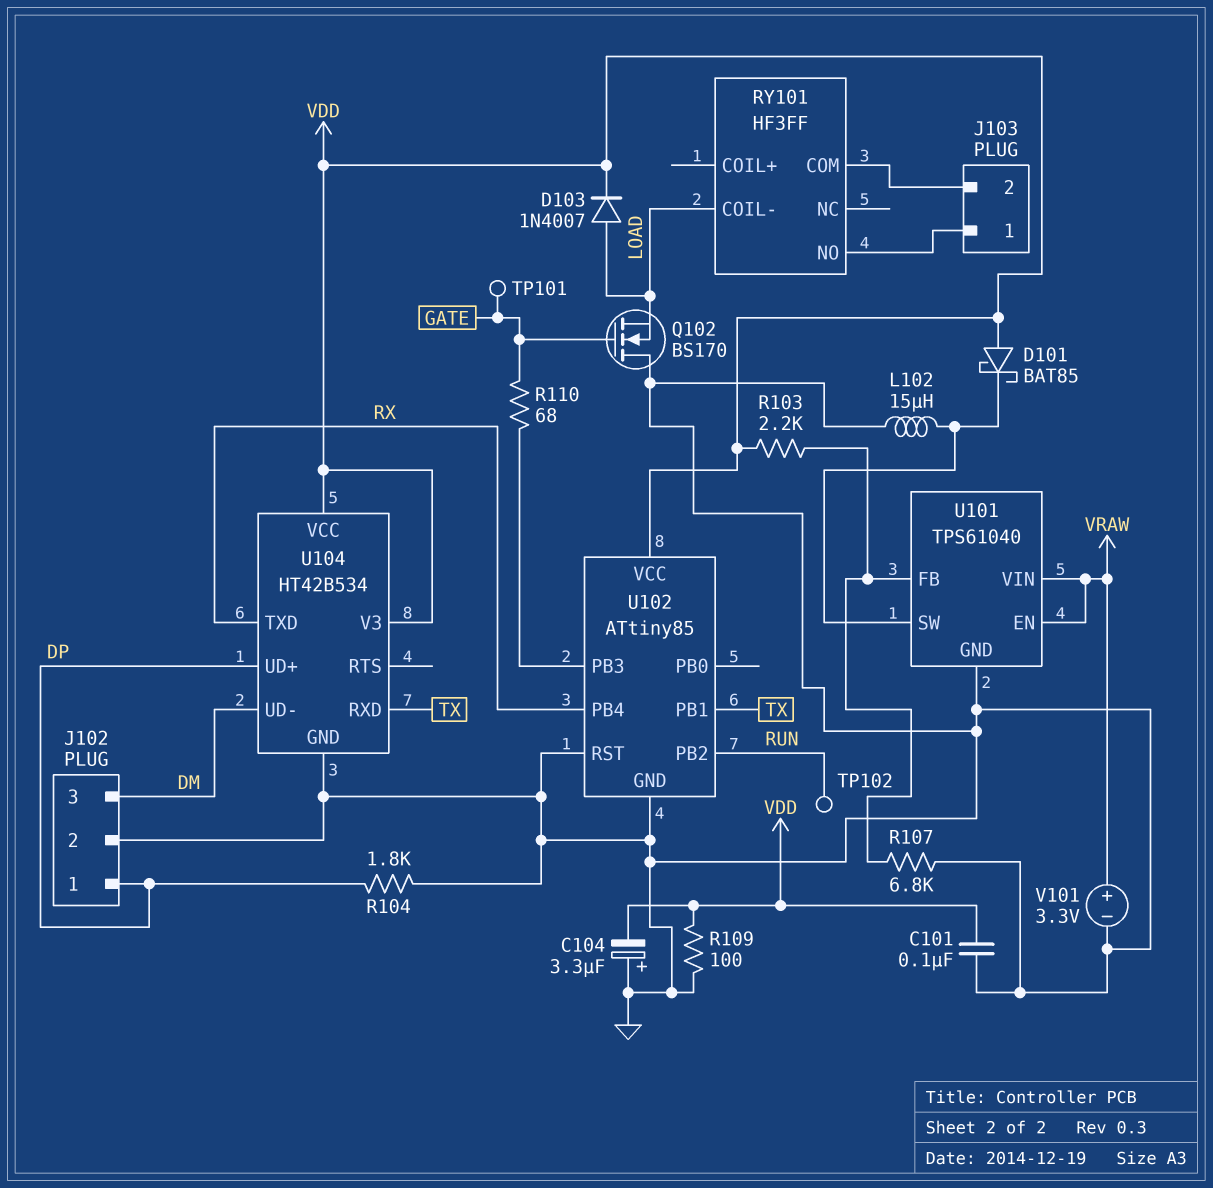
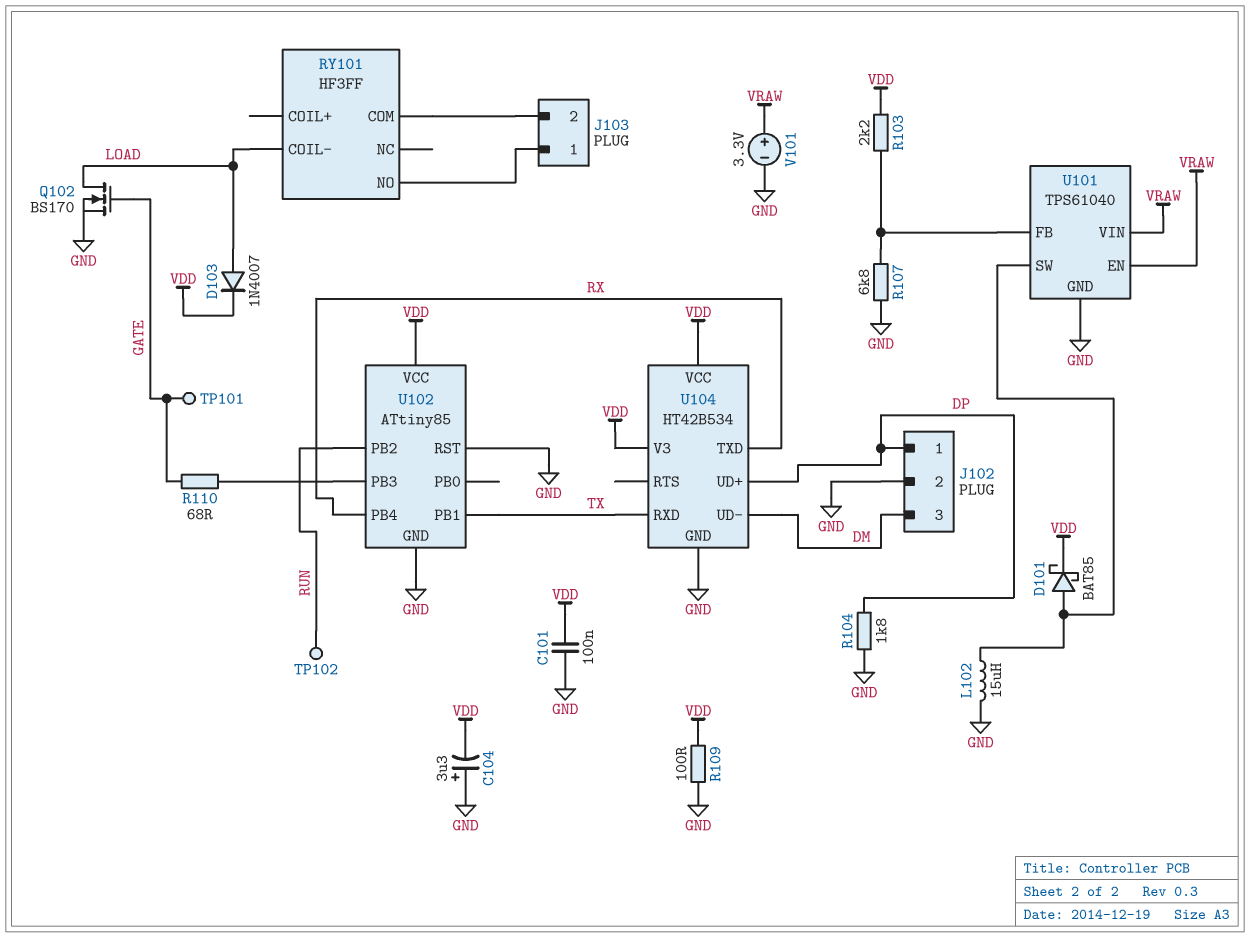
D101: schottky BAT85 (A VDD, K U101/SW) -> schottky BAT85 (A U101/SW, K VDD)
Q102: NMOS BS170 (G GATE, D GND, S LOAD) -> NMOS BS170 (G GATE, D LOAD, S GND)

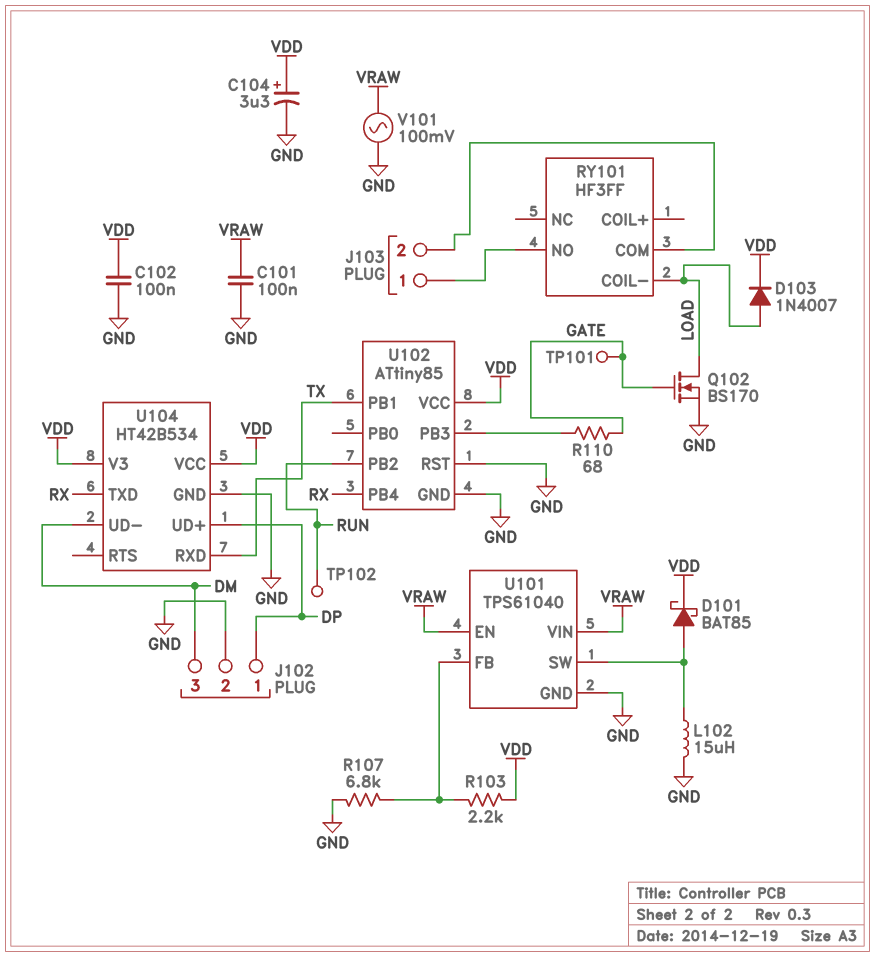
C101: 100nF (GND, VDD) -> 100nF (GND, VRAW)
C102: none -> 100nF (GND, VDD)
C104: 3.3uF (plus GND, minus VDD) -> 3.3uF (plus VDD, minus GND)
R104: 1.8k (DP, GND) -> none
R109: 100 (GND, VDD) -> none
V101: 3.3V (plus VRAW, minus GND) -> AC 100mV (GND, VRAW)

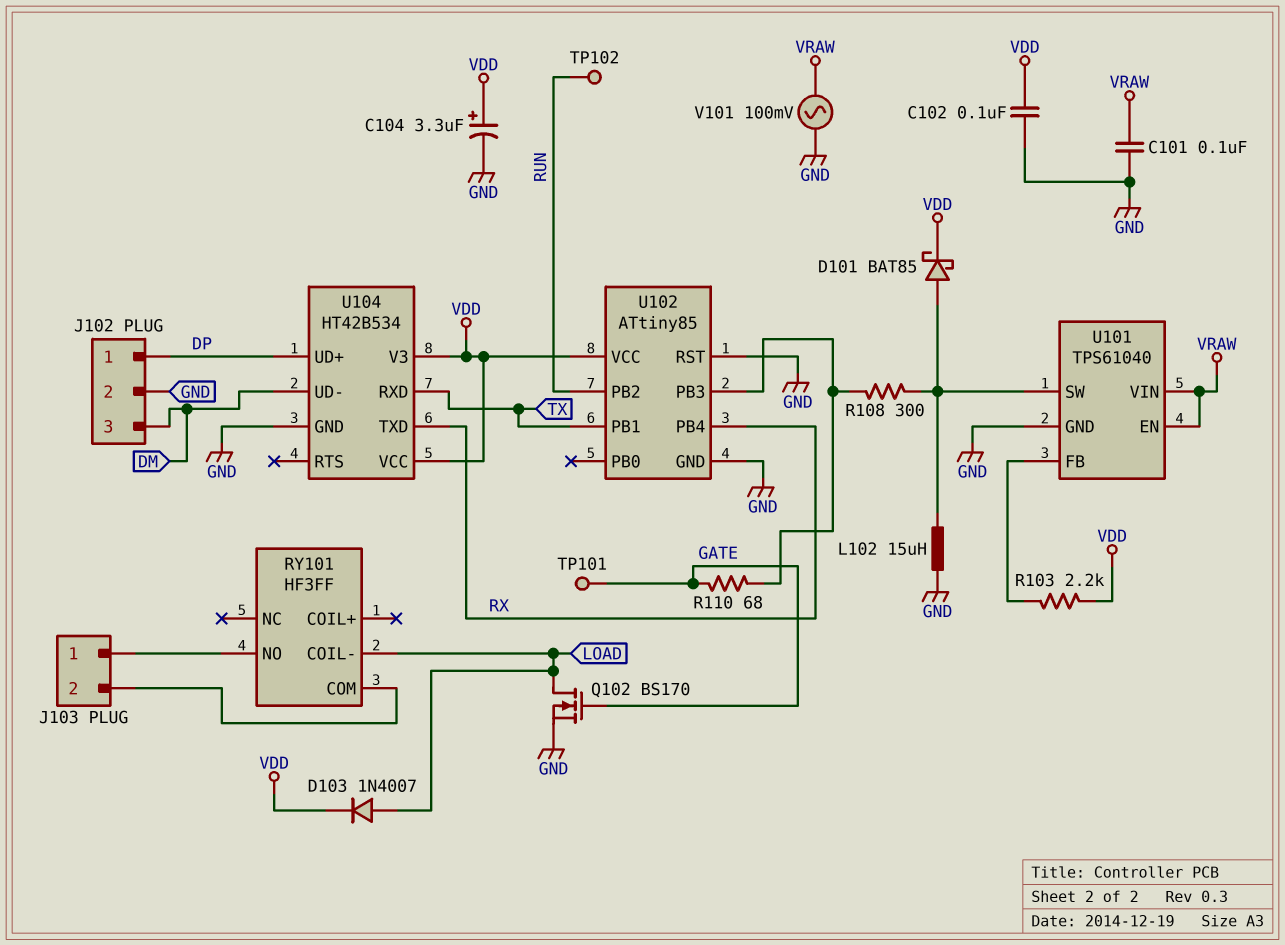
R107: 6.8k (GND, U101/FB) -> none
R108: none -> 300 (U101/SW, U102/PB3)

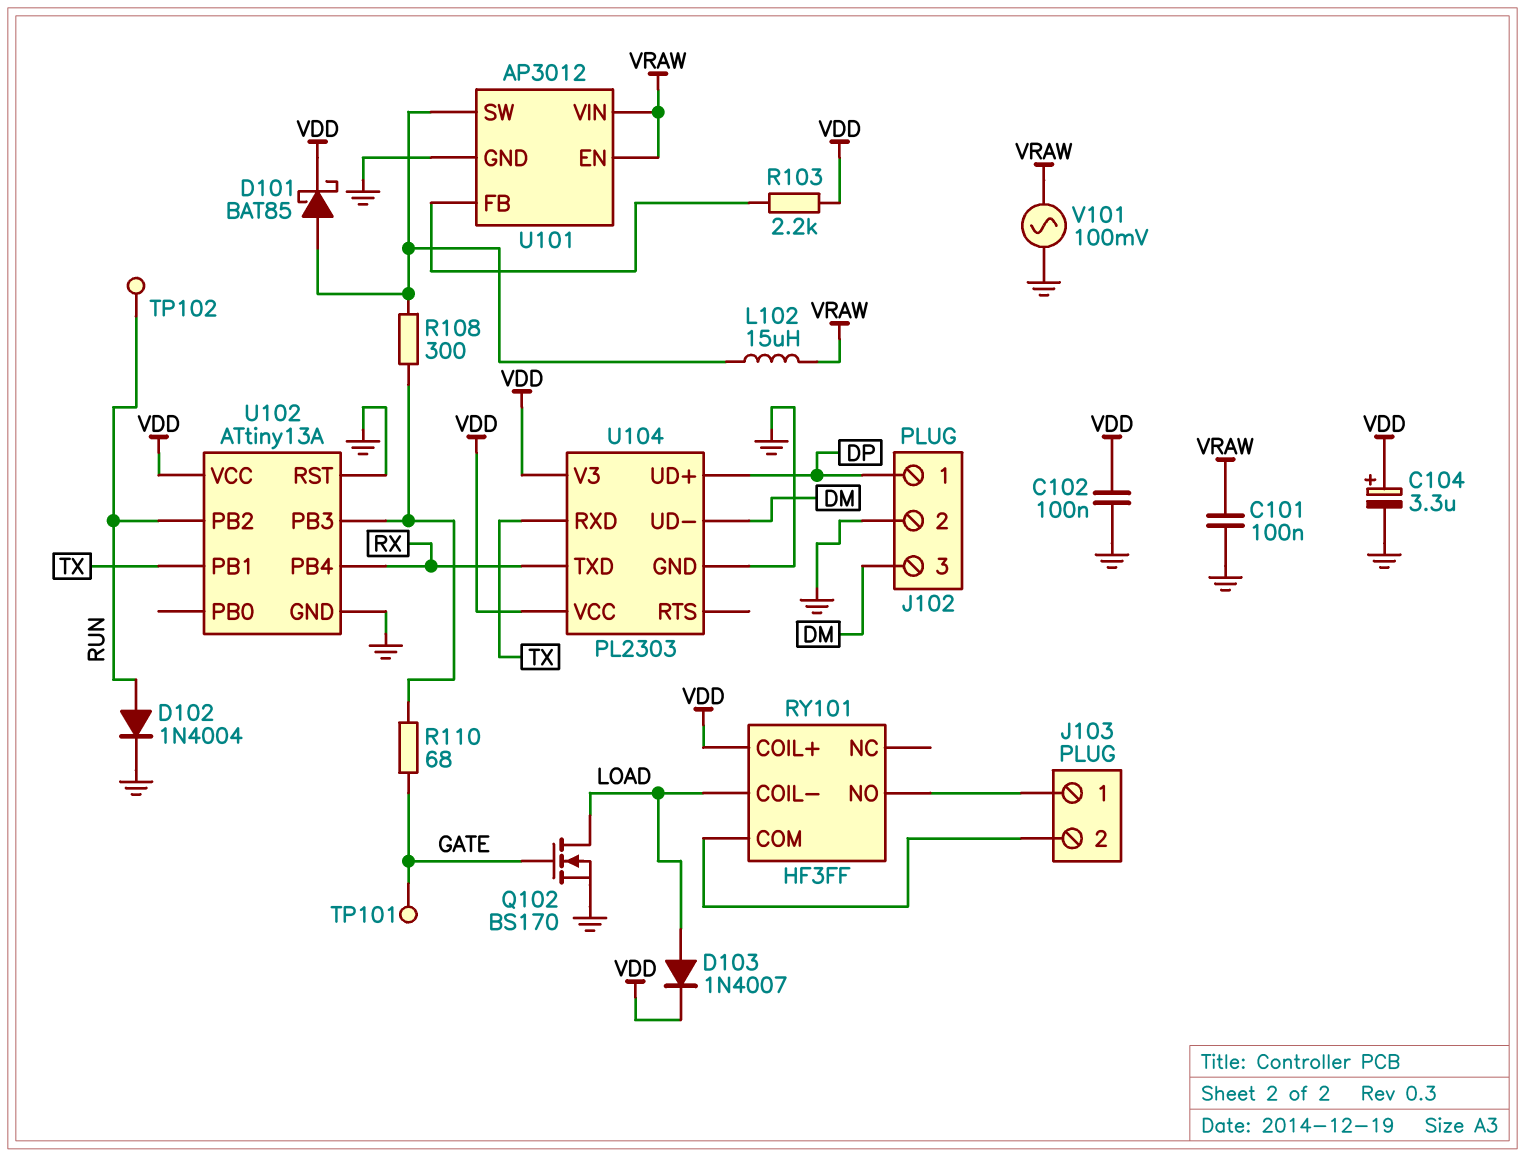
D102: none -> diode 1N4004 (A RUN, K GND)
L102: 15uH (GND, U101/SW) -> 15uH (U101/SW, VRAW)
RY101 pin COIL+: none -> VDD
U101: TPS61040 -> AP3012
U102: ATtiny85 -> ATtiny13A
U104: HT42B534 -> PL2303

